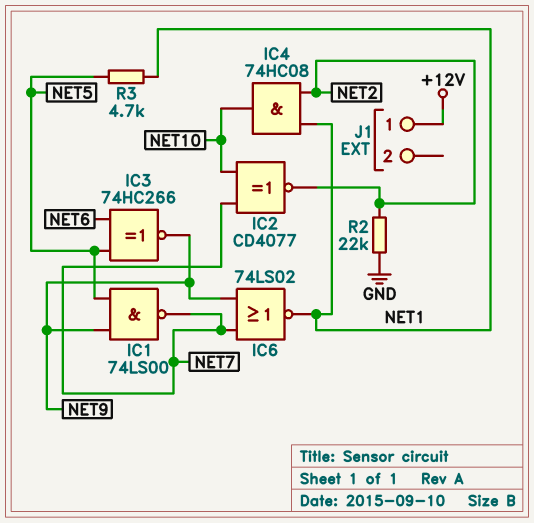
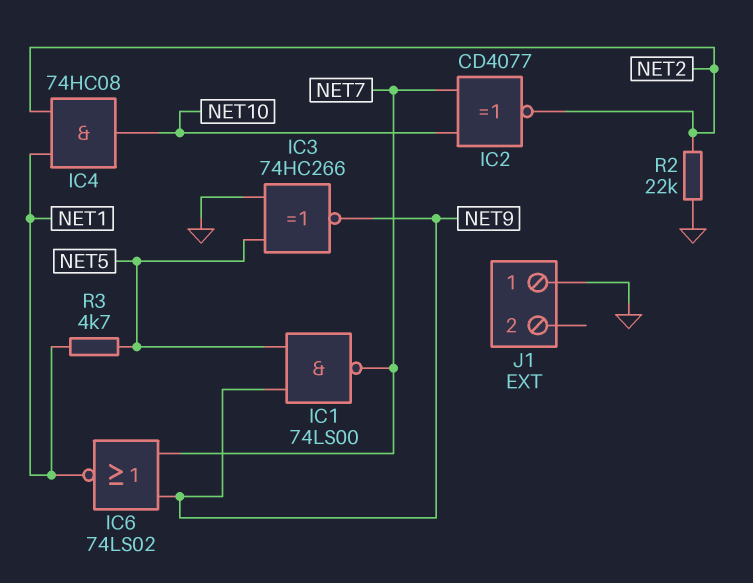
IC3: XNOR 74HC266 (in NET5, in NET6, out NET9) -> XNOR 74HC266 (in GND, in NET5, out NET9)
J1 pin 1: +12V -> GND

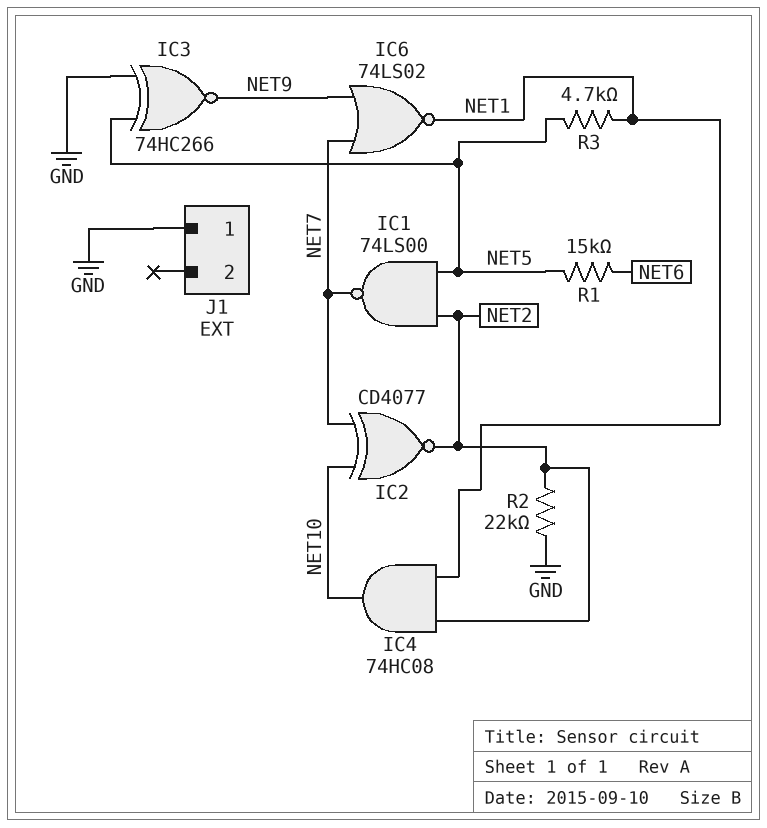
IC1: NAND 74LS00 (in NET5, in NET9, out NET7) -> NAND 74LS00 (in NET2, in NET5, out NET7)
R1: none -> 15k (NET5, NET6)

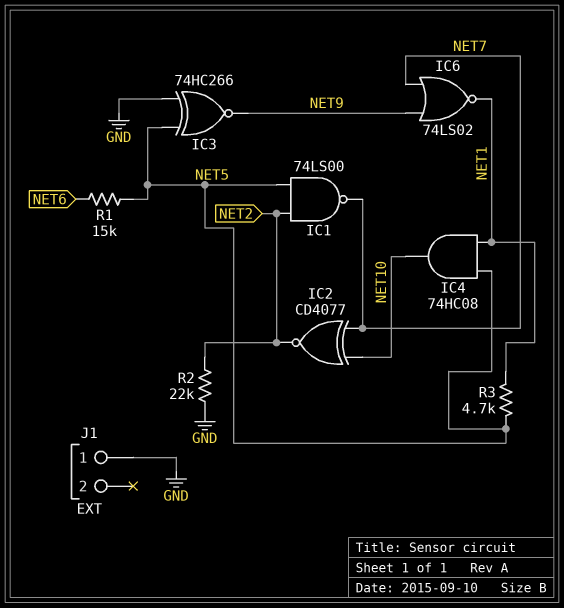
IC4: AND 74HC08 (in NET1, in NET2, out NET10) -> AND 74HC08 (in NET1, in NET5, out NET10)

